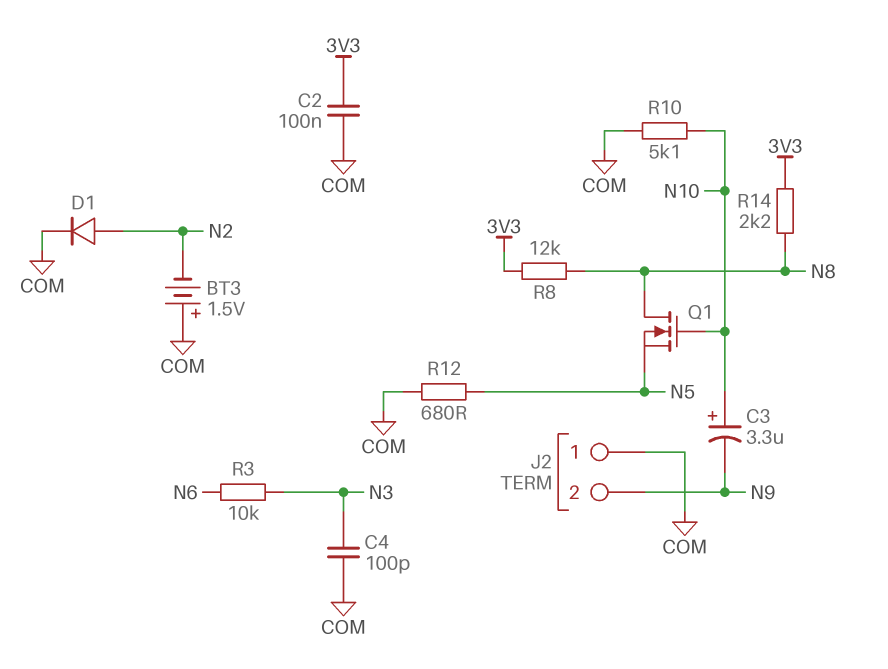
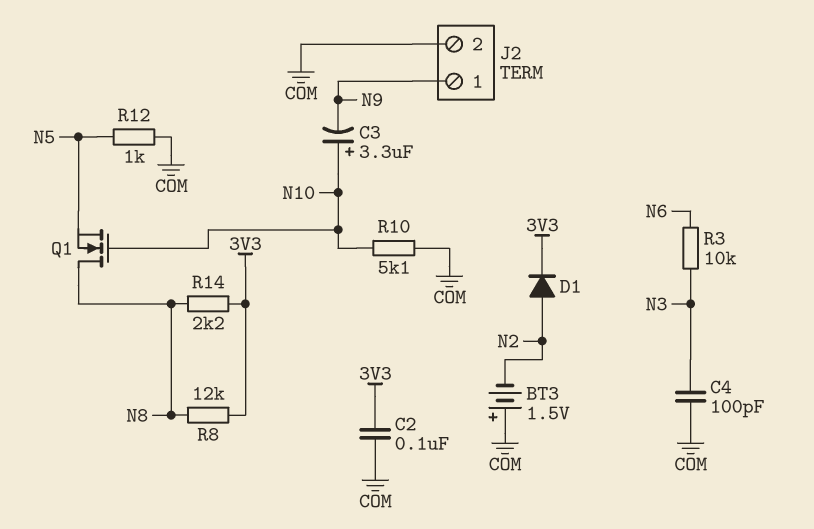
D1: diode (A N2, K COM) -> diode (A N2, K 3V3)
J2 pin 1: COM -> N9
J2 pin 2: N9 -> COM
R12: 680 (COM, N5) -> 1k (COM, N5)

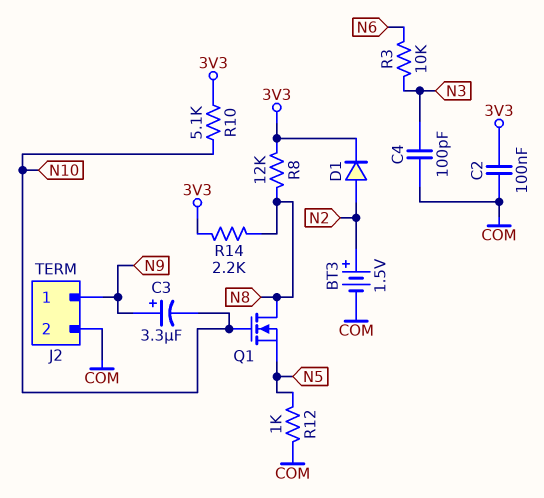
BT3: 1.5V (plus COM, minus N2) -> 1.5V (plus N2, minus COM)
C3: 3.3uF (plus N10, minus N9) -> 3.3uF (plus N9, minus N10)
R10: 5.1k (COM, N10) -> 5.1k (3V3, N10)

